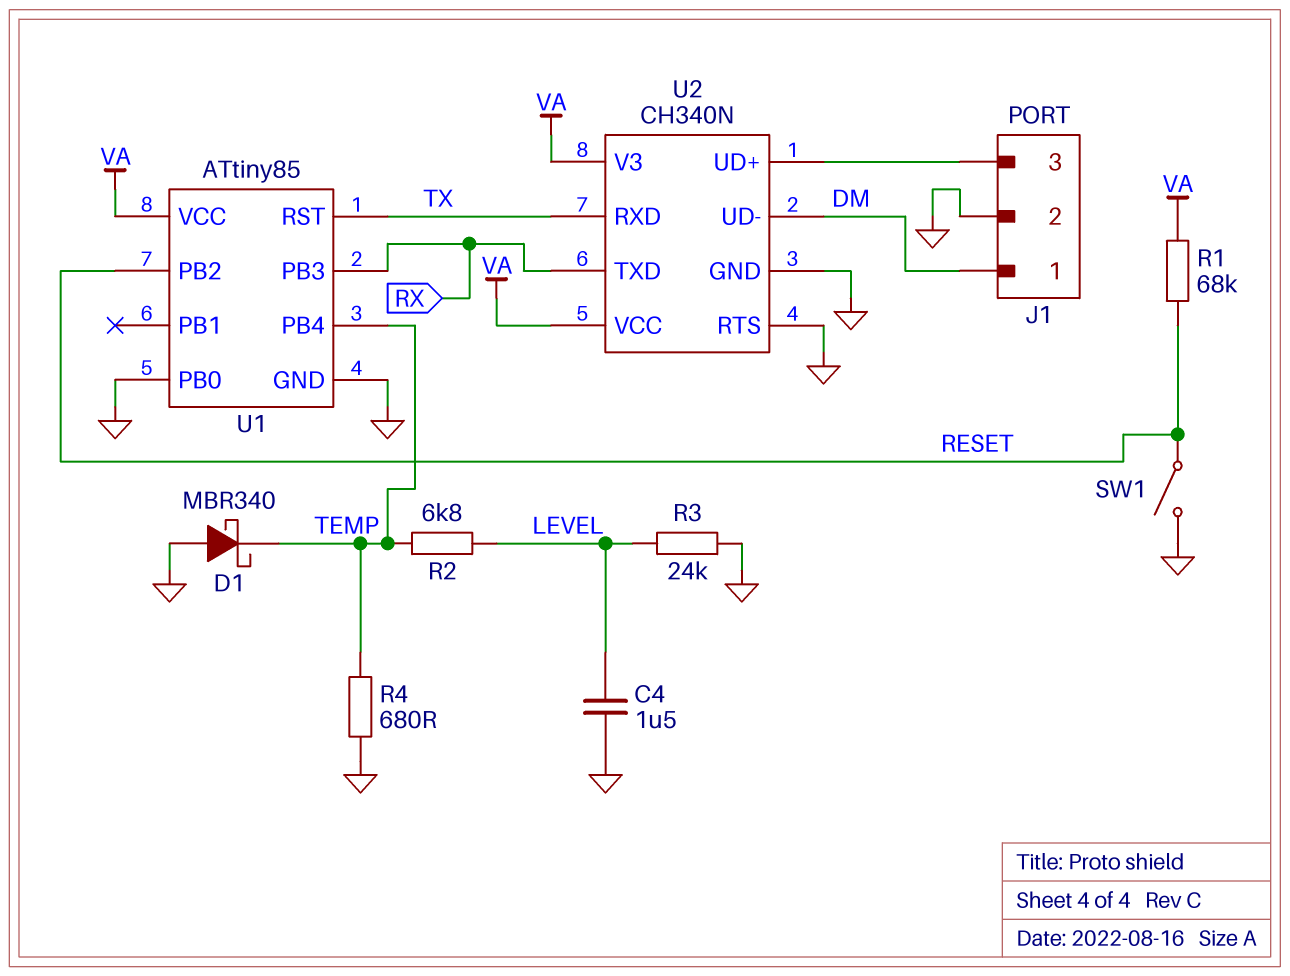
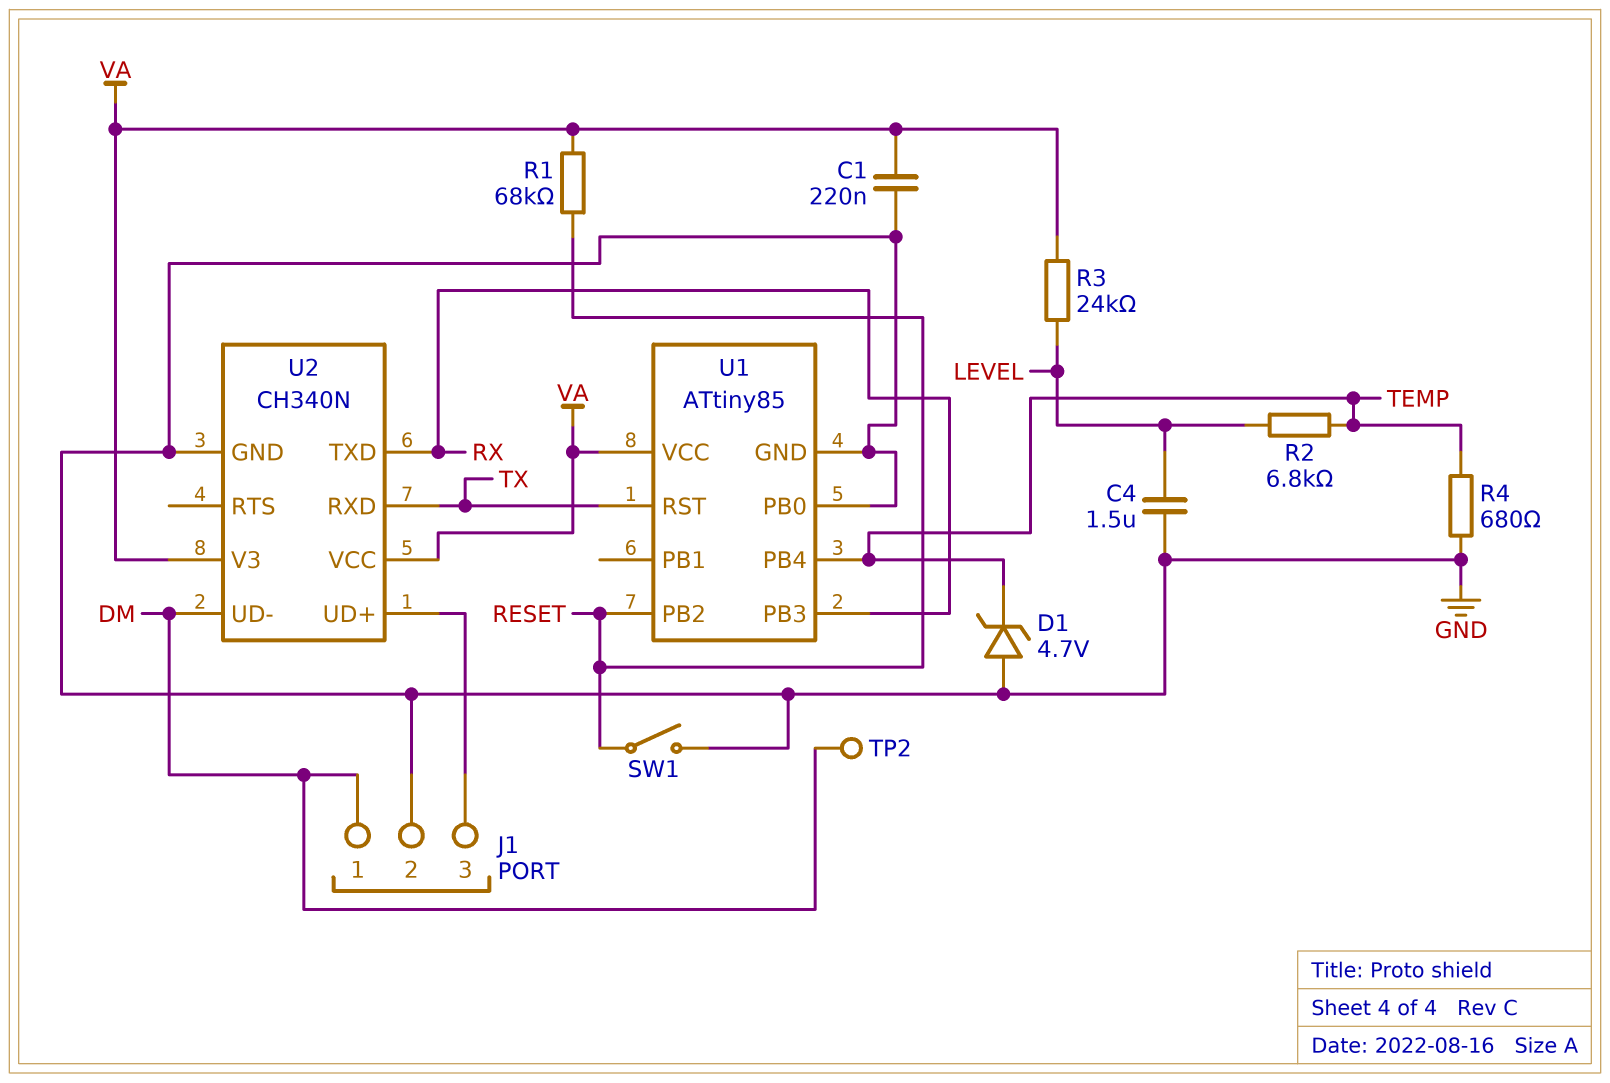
C1: none -> 220nF (GND, VA)
D1: schottky MBR340 (A GND, K TEMP) -> zener 4.7V (A GND, K TEMP)
R3: 24k (GND, LEVEL) -> 24k (LEVEL, VA)
TP2: none -> test point (DM)
U2 pin RTS: GND -> none

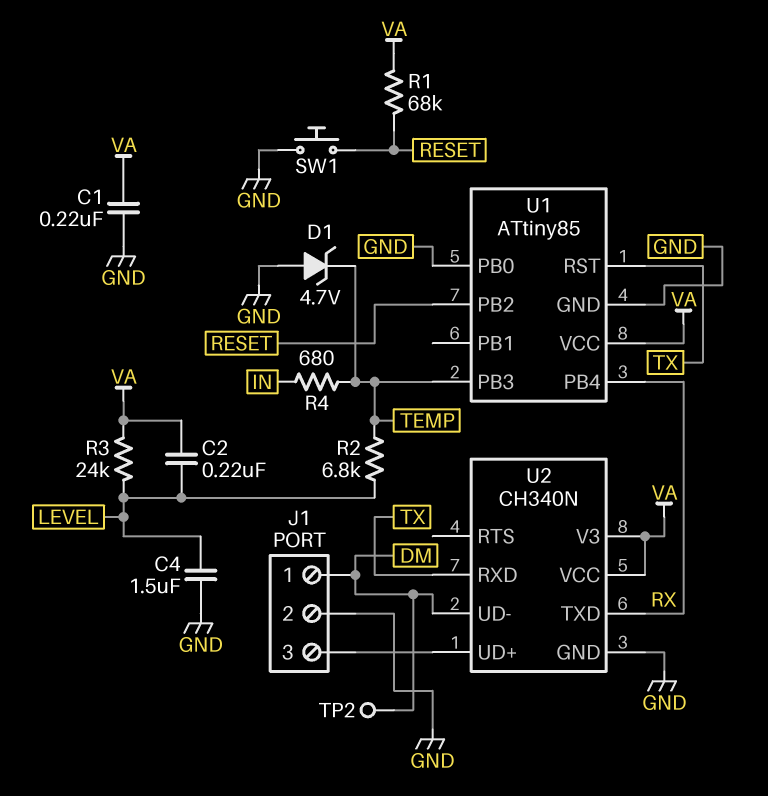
C2: none -> 220nF (LEVEL, VA)
R4: 680 (GND, TEMP) -> 680 (IN, TEMP)
SW1: switch (GND, RESET) -> button (GND, RESET)
U1 pin PB3: RX -> TEMP
U1 pin PB4: TEMP -> RX

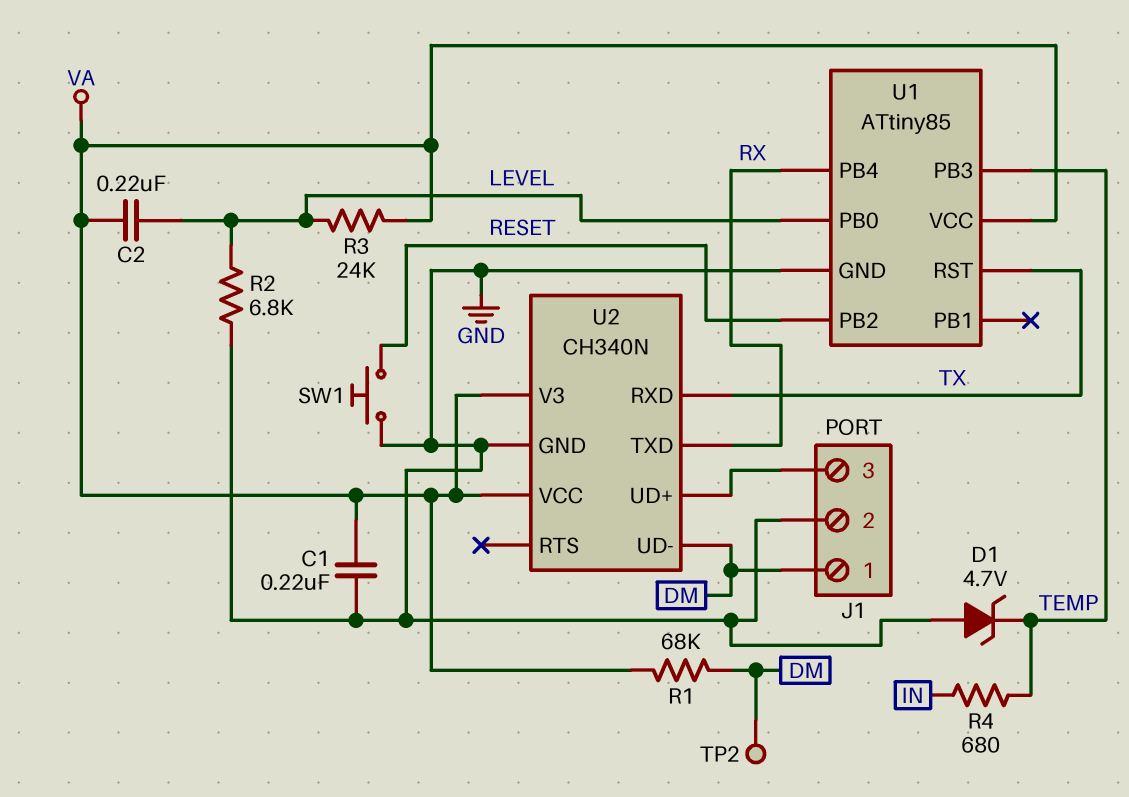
C4: 1.5uF (GND, LEVEL) -> none
R1: 68k (RESET, VA) -> 68k (DM, VA)
R2: 6.8k (LEVEL, TEMP) -> 6.8k (GND, LEVEL)
U1 pin PB0: GND -> LEVEL

